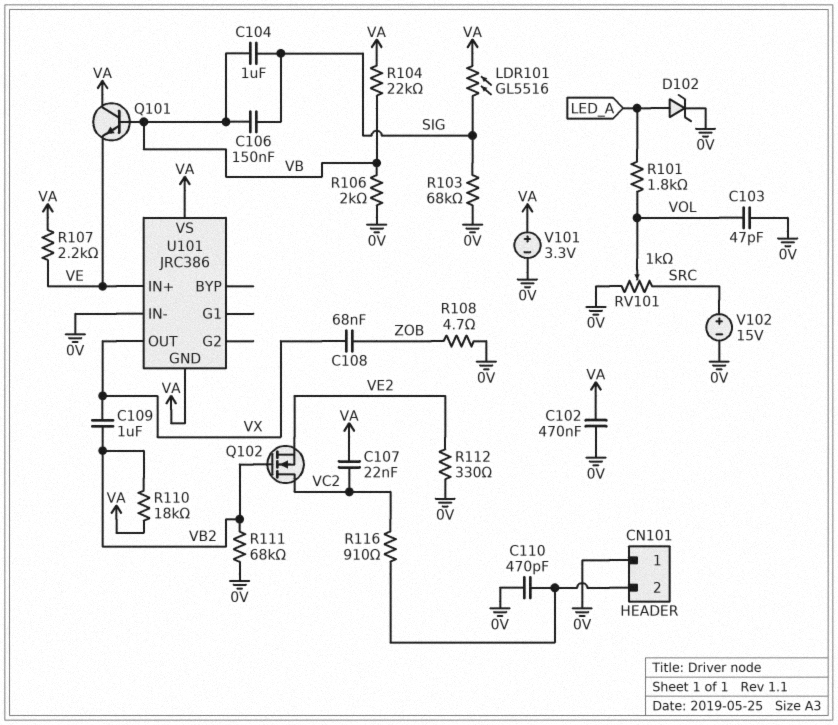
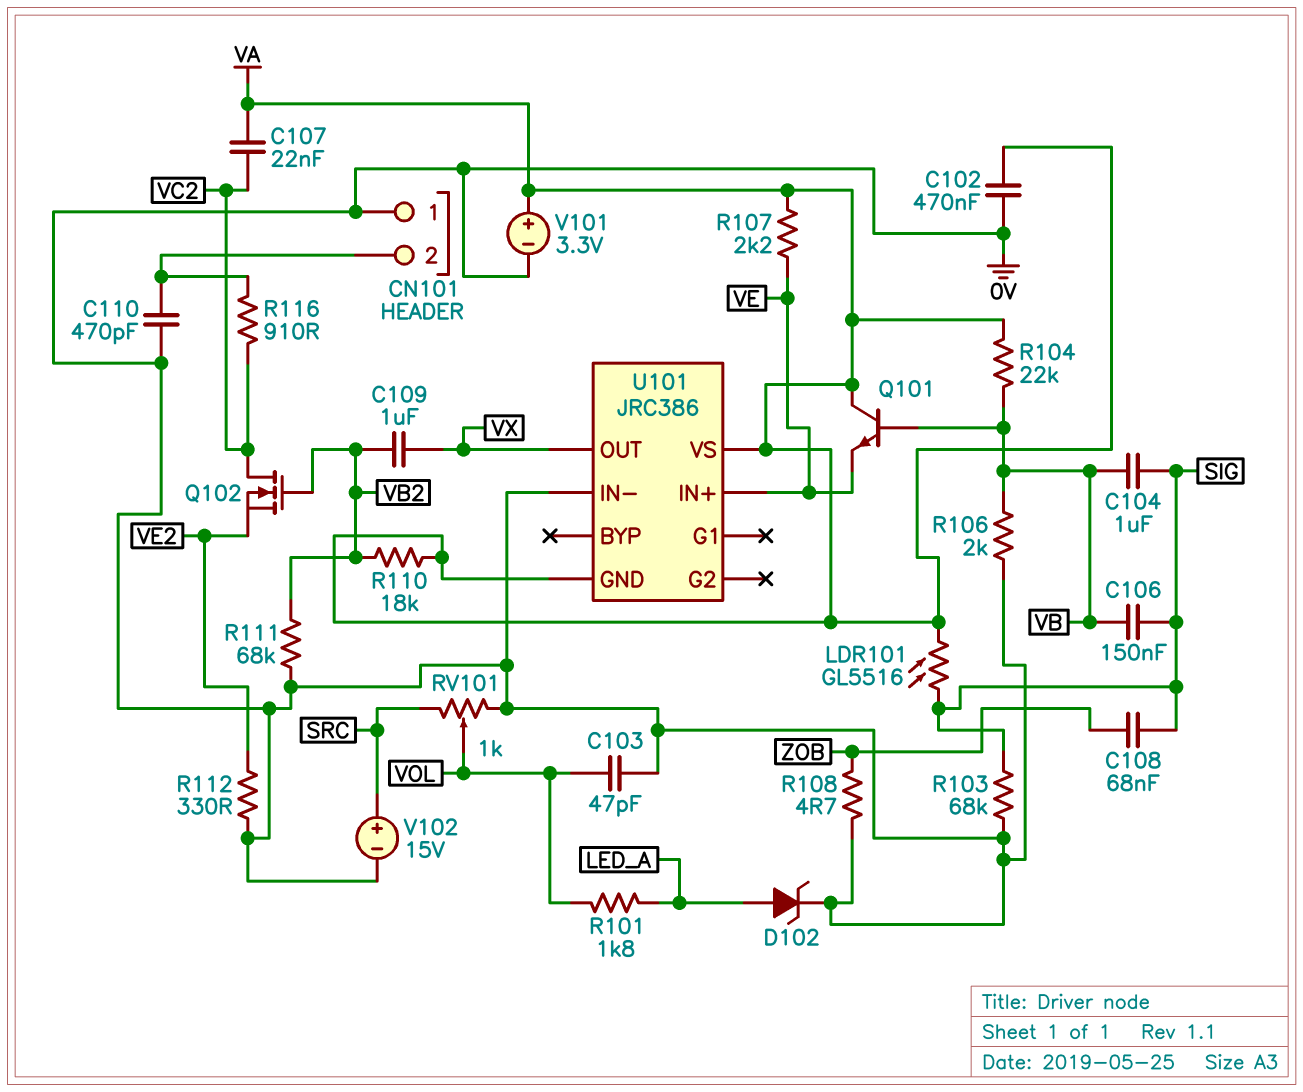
C108: 68nF (VX, ZOB) -> 68nF (SIG, ZOB)

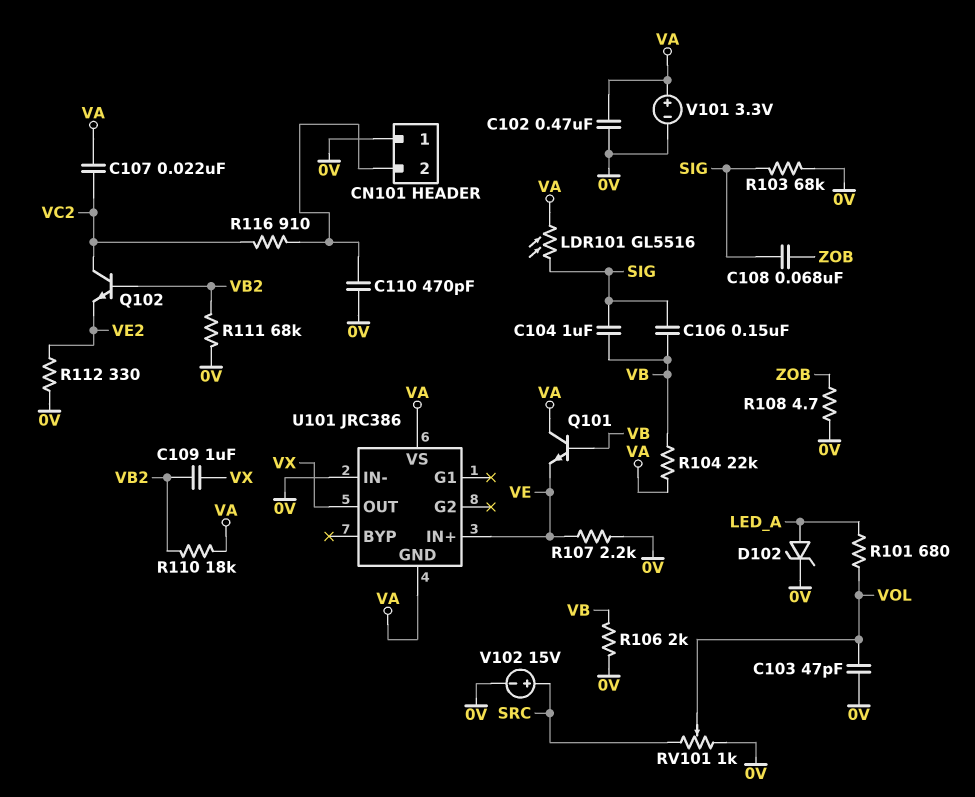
Q102: NMOS (G VB2, D VC2, S VE2) -> NPN (B VB2, C VC2, E VE2)
R101: 1.8k (LED_A, VOL) -> 680 (LED_A, VOL)
R107: 2.2k (VA, VE) -> 2.2k (0V, VE)

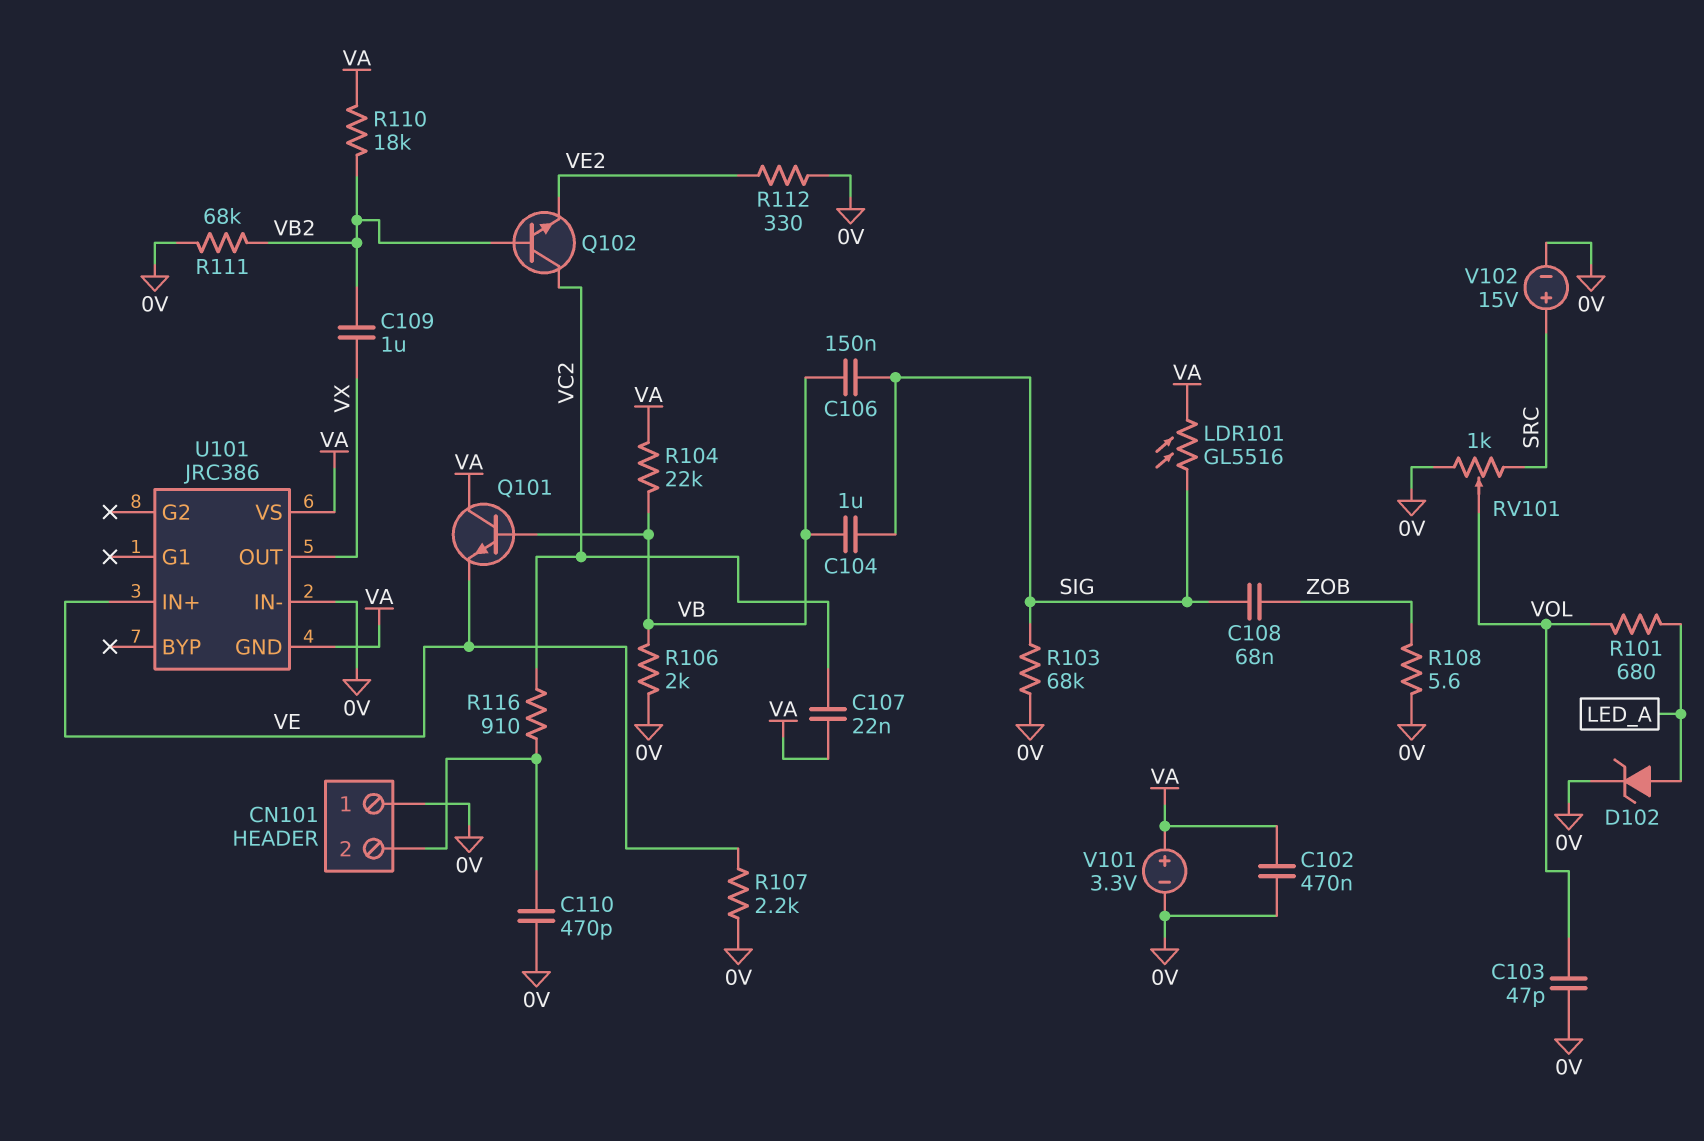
R108: 4.7 (0V, ZOB) -> 5.6 (0V, ZOB)

